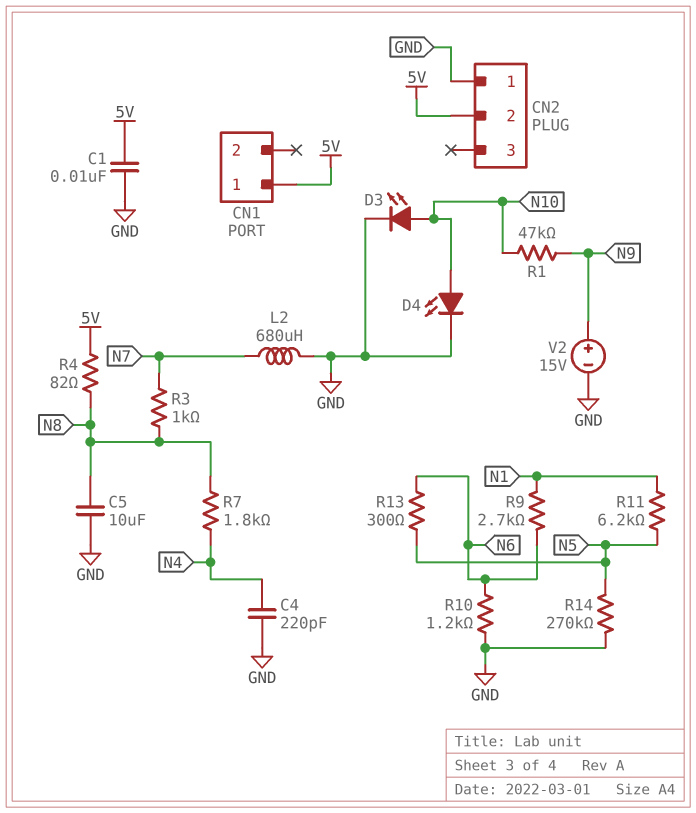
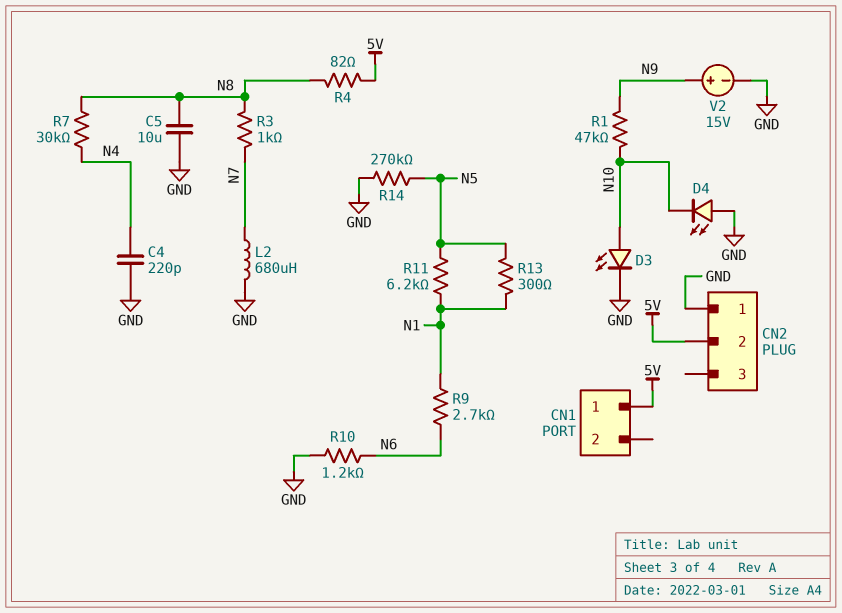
C1: 10nF (5V, GND) -> none
D4: LED (A N10, K GND) -> LED (A GND, K N10)
R7: 1.8k (N4, N8) -> 30k (N4, N8)
R13: 300 (N5, N6) -> 300 (N1, N5)

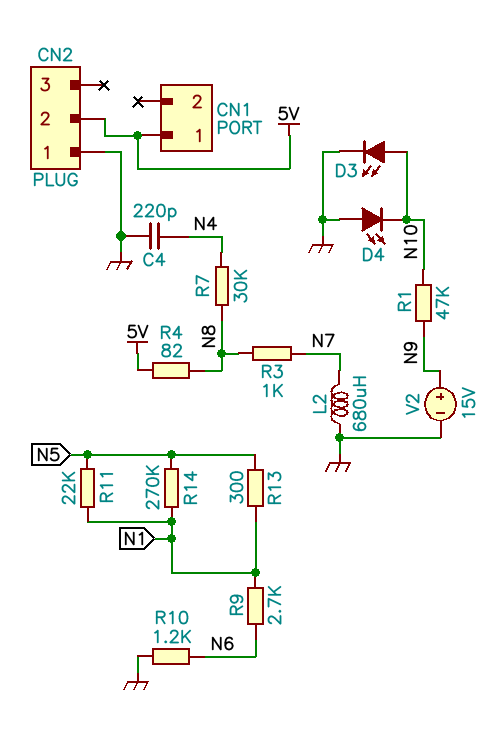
C5: 10uF (GND, N8) -> none
R11: 6.2k (N1, N5) -> 22k (N1, N5)
R14: 270k (GND, N5) -> 270k (N1, N5)

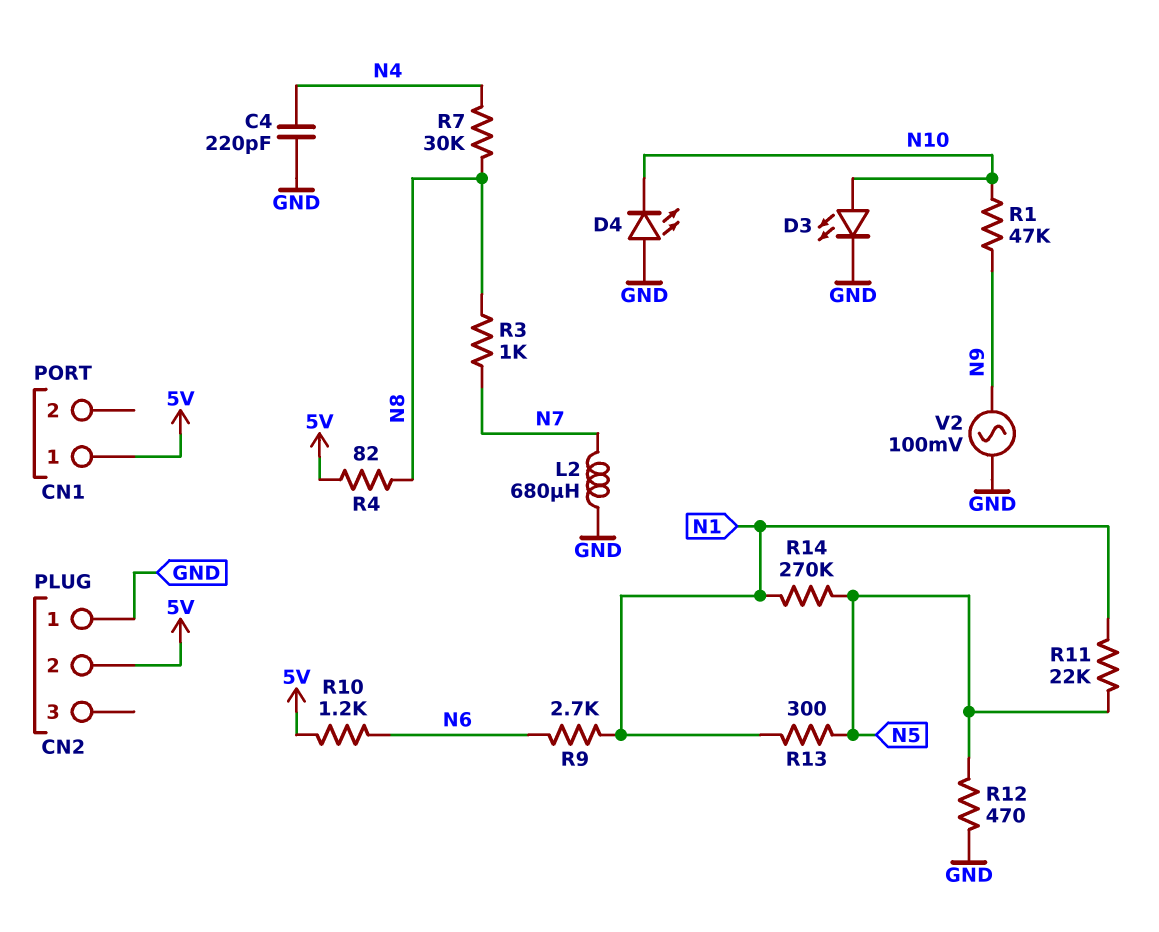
R10: 1.2k (GND, N6) -> 1.2k (5V, N6)
R12: none -> 470 (GND, N5)
V2: 15V (plus N9, minus GND) -> AC 100mV (GND, N9)

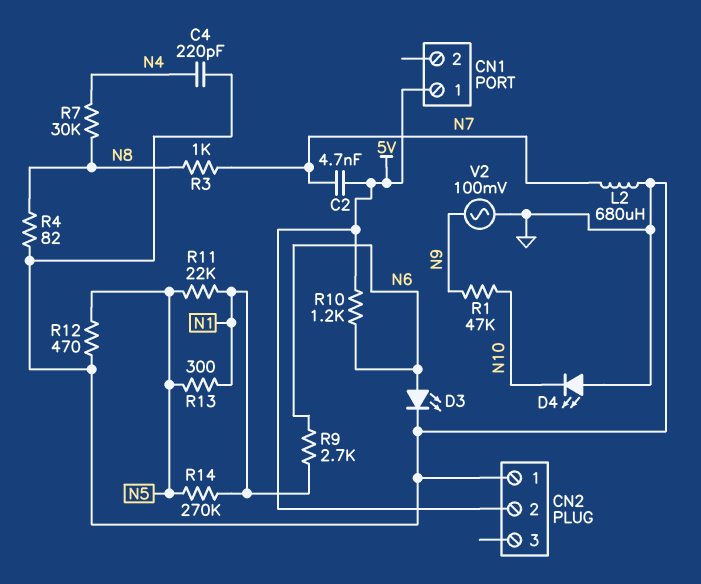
C2: none -> 4.7nF (5V, N7)
D3: LED (A N10, K GND) -> LED (A N6, K GND)
R4: 82 (5V, N8) -> 82 (GND, N8)

